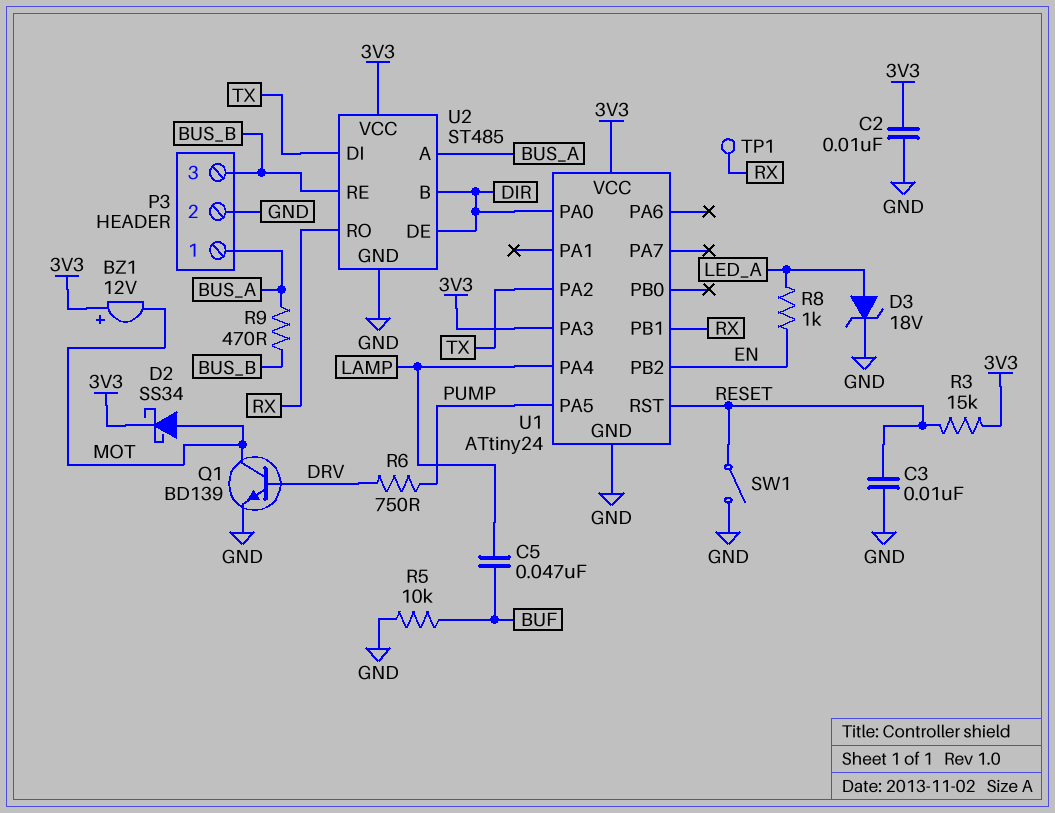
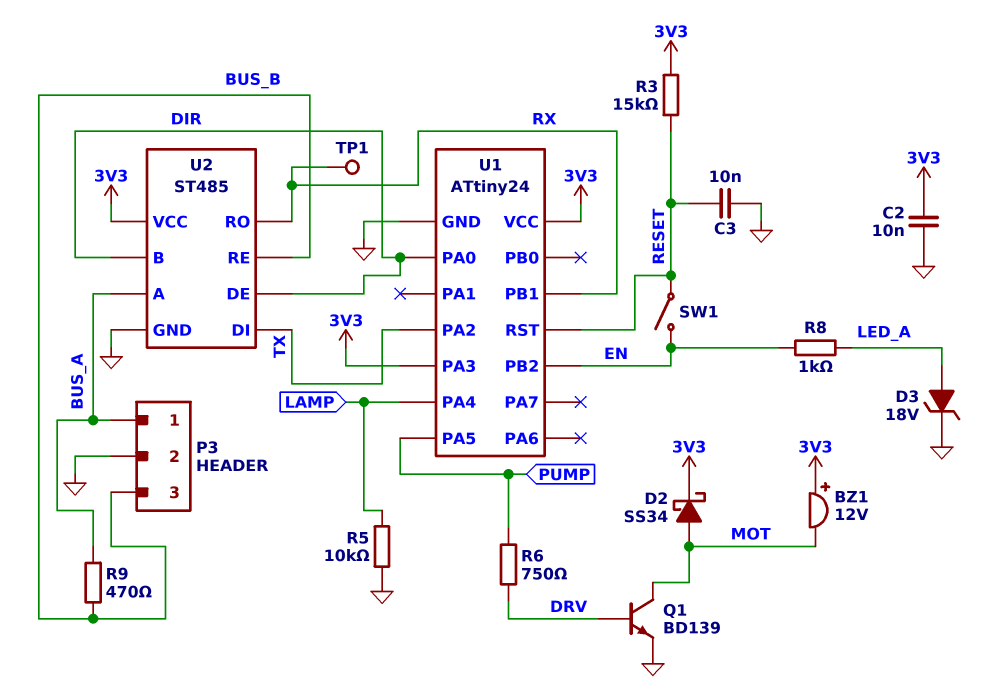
C5: 47nF (BUF, LAMP) -> none
R5: 10k (BUF, GND) -> 10k (GND, LAMP)
SW1: switch (GND, RESET) -> switch (EN, RESET)

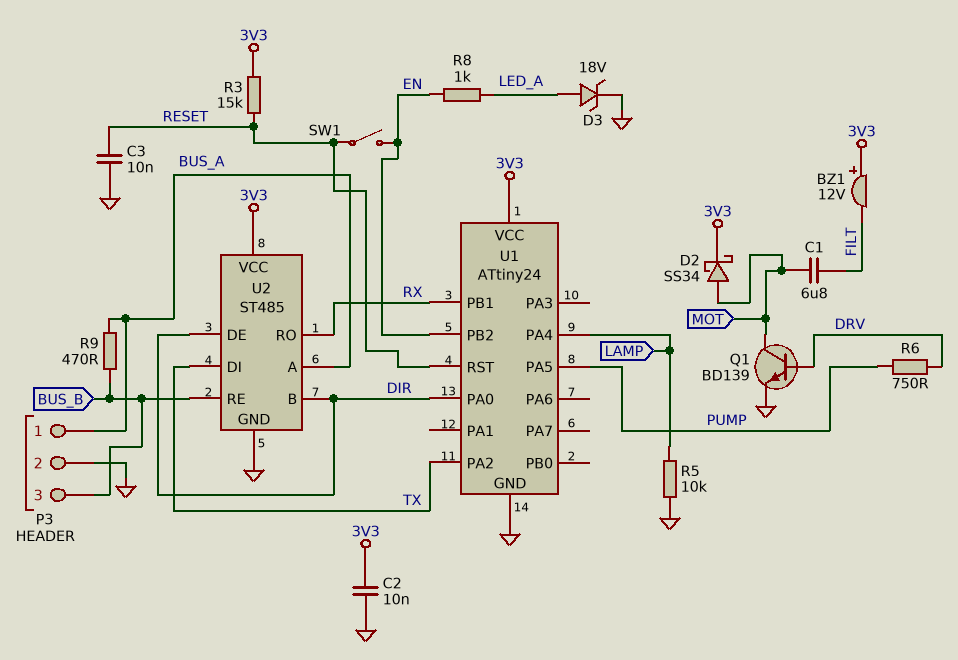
BZ1: buzzer 12V (plus 3V3, minus MOT) -> buzzer 12V (plus 3V3, minus FILT)
C1: none -> 6.8uF (FILT, MOT)
TP1: test point (RX) -> none
U1 pin PA3: 3V3 -> none

